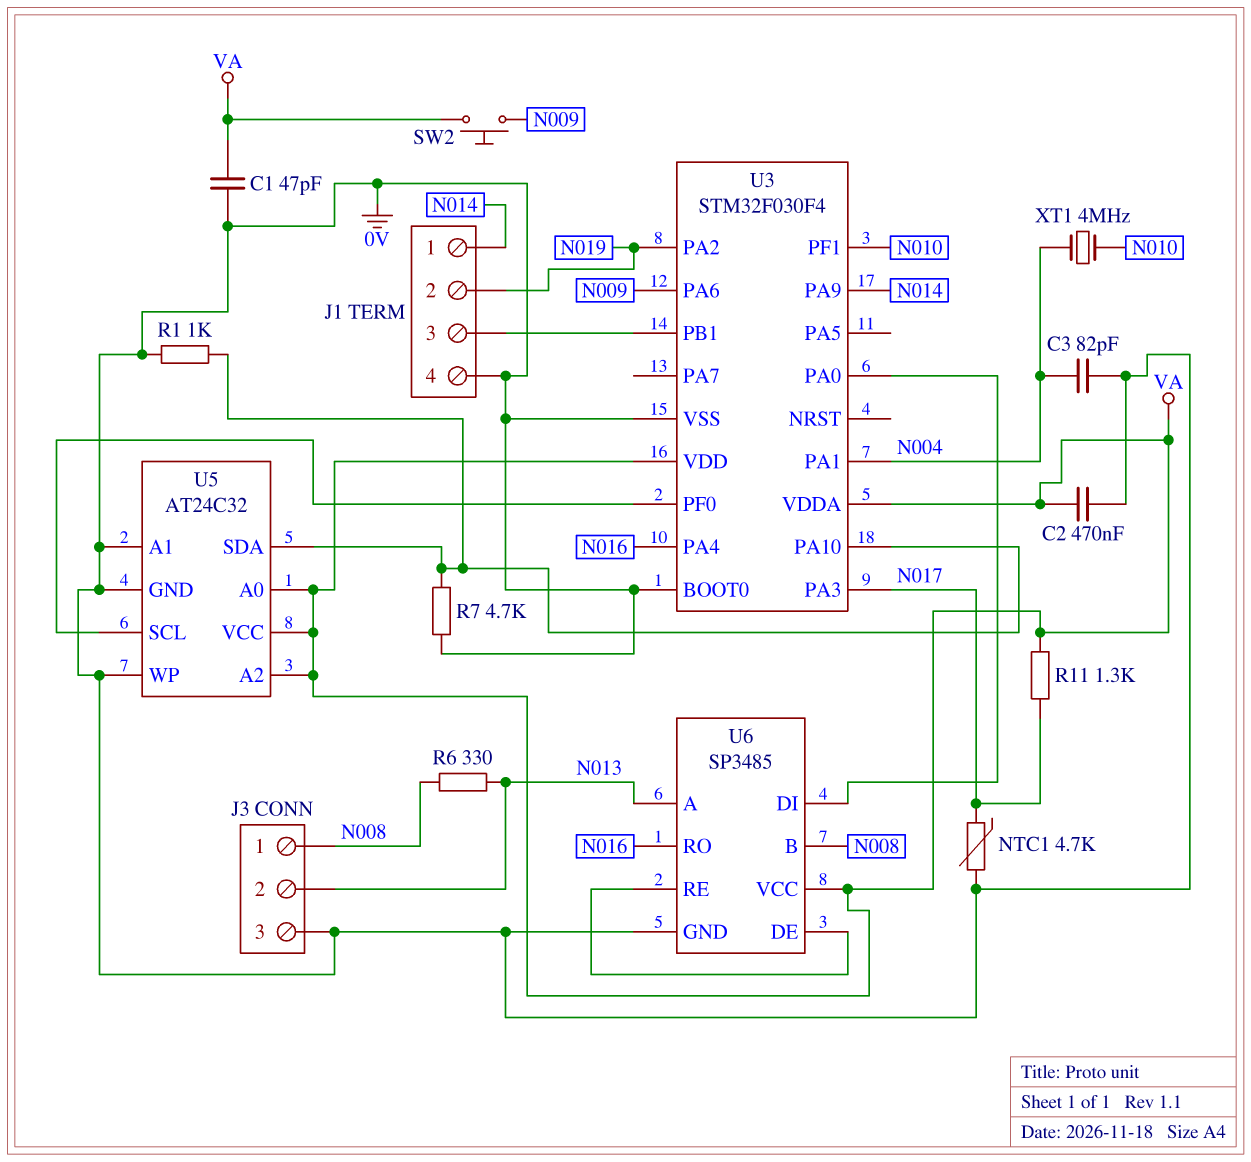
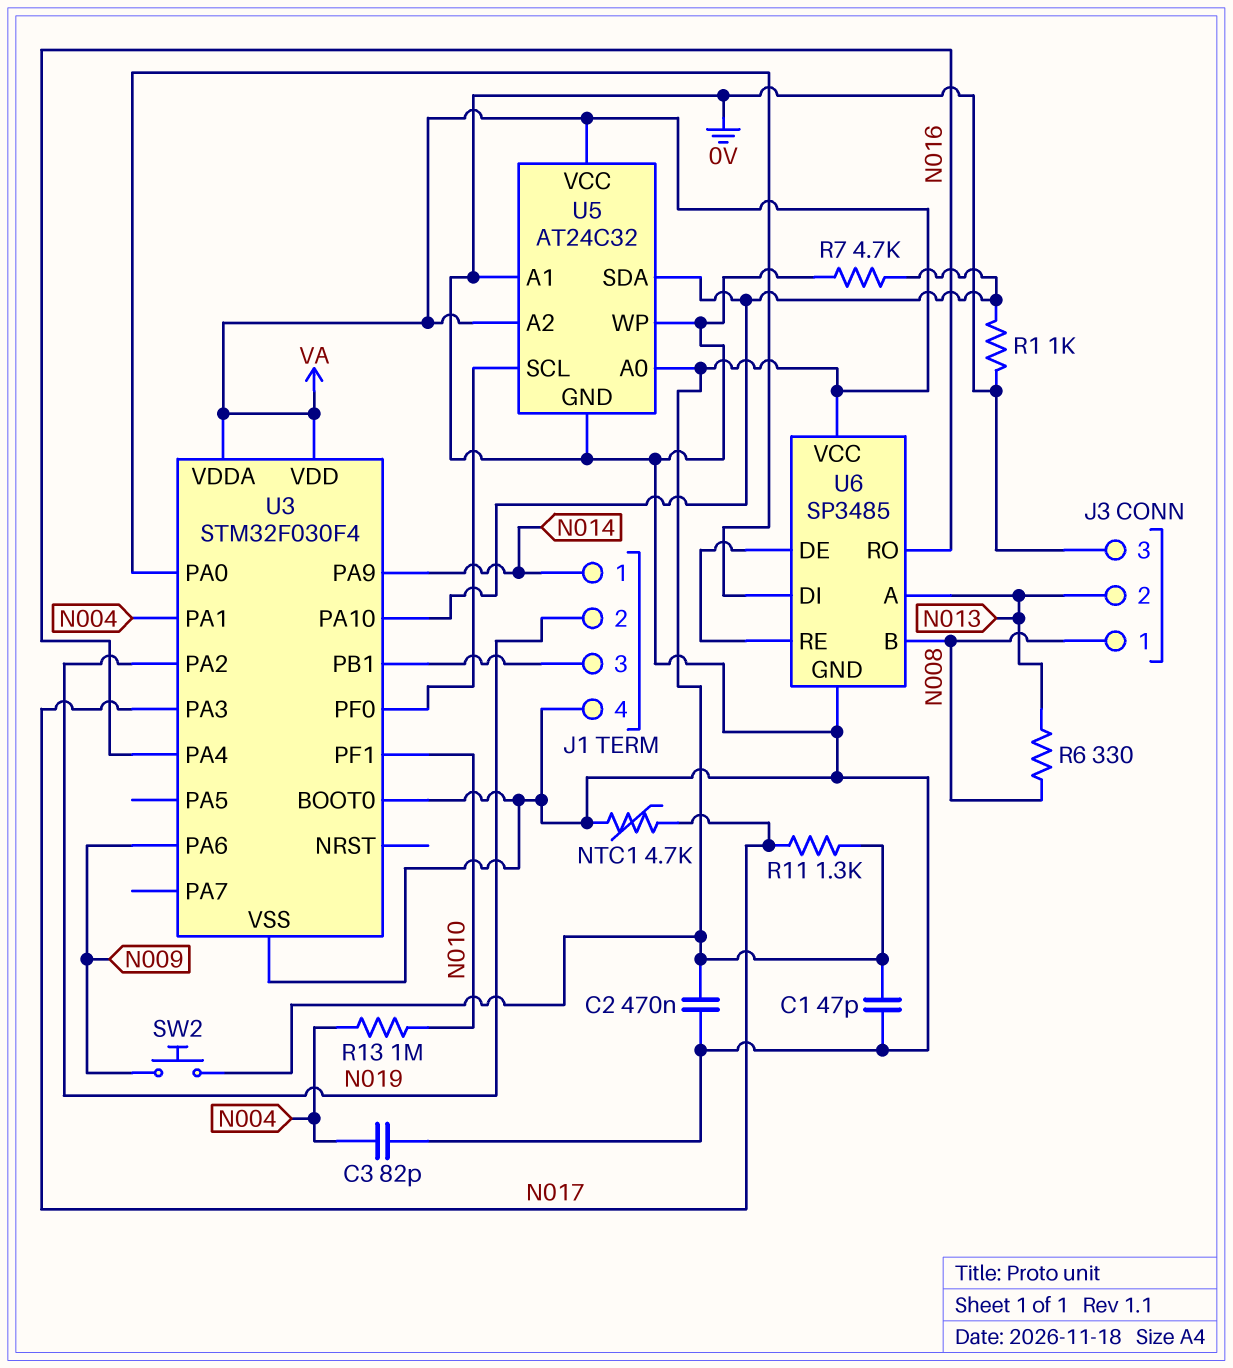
R13: none -> 1M (N004, N010)
XT1: 4MHz (N004, N010) -> none

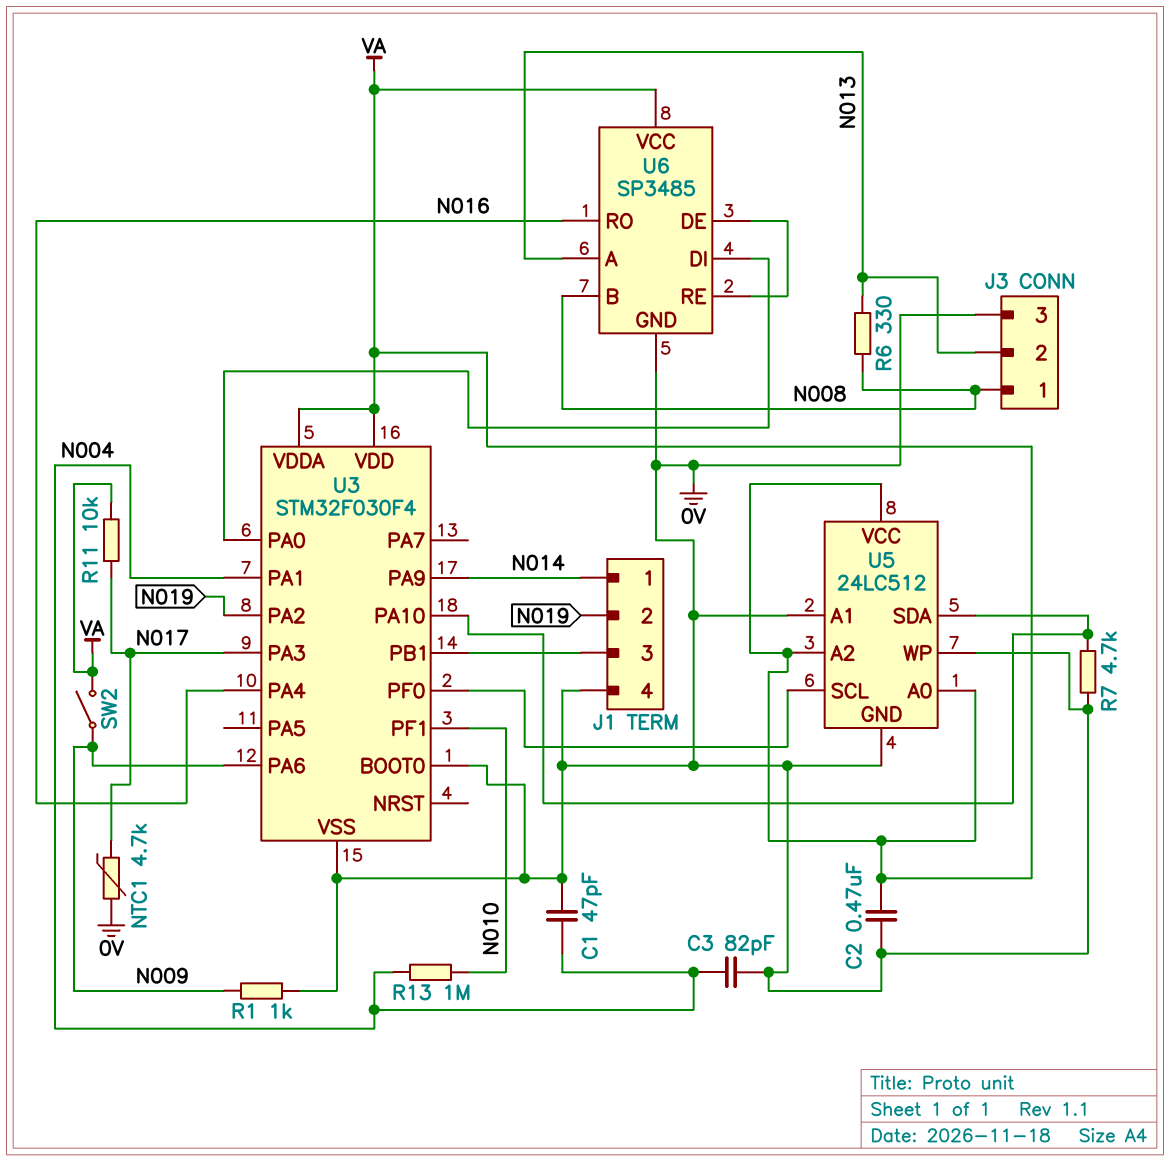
C1: 47pF (0V, VA) -> 47pF (0V, N004)
R1: 1k (0V, U3/PA10) -> 1k (0V, N009)
R11: 1.3k (N017, VA) -> 10k (N017, VA)
SW2: button (N009, VA) -> switch (N009, VA)
U5: AT24C32 -> 24LC512

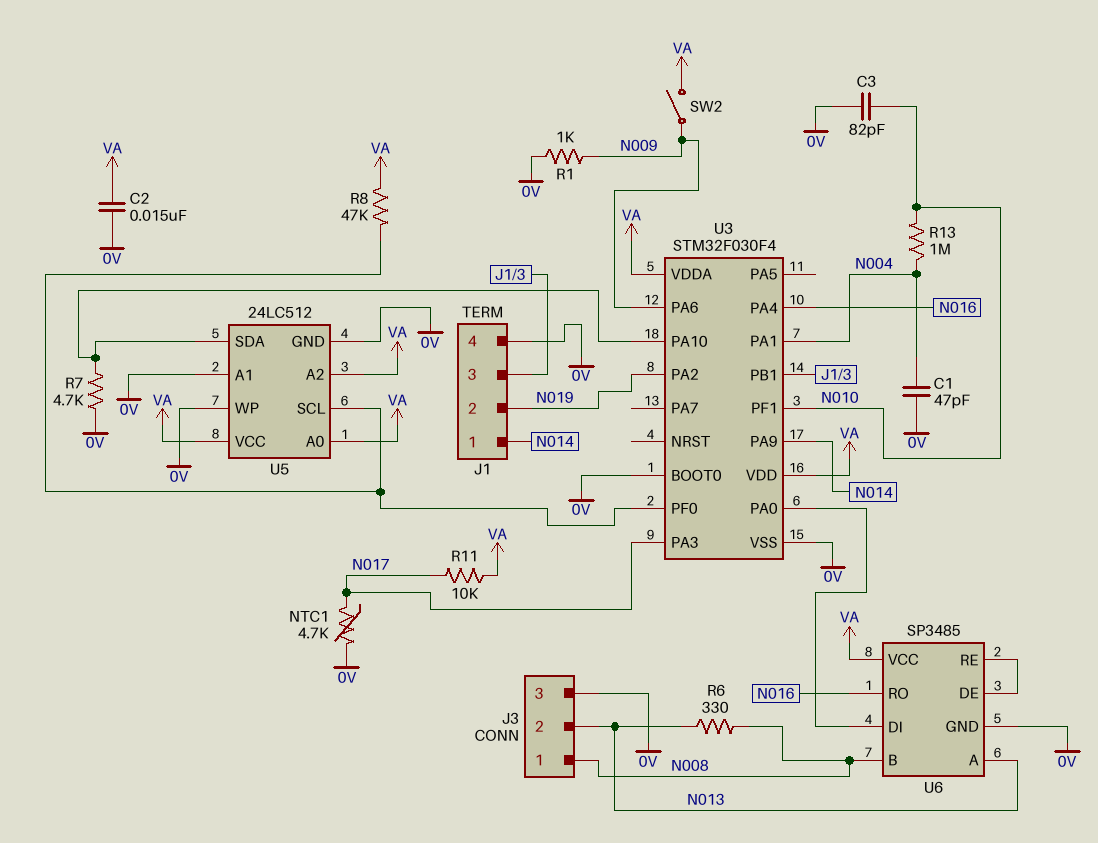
C2: 470nF (0V, VA) -> 15nF (0V, VA)
C3: 82pF (0V, N004) -> 82pF (0V, N010)
R8: none -> 47k (U3/PF0, VA)

